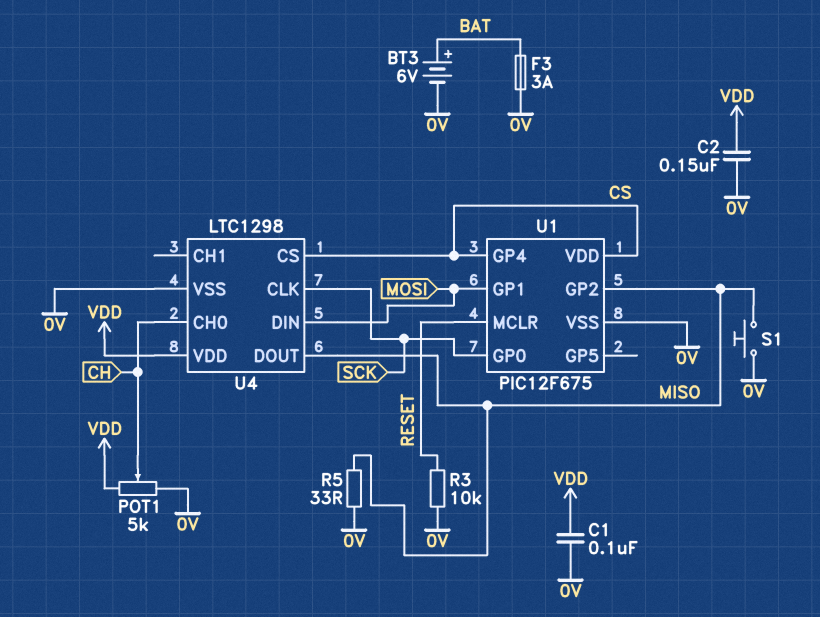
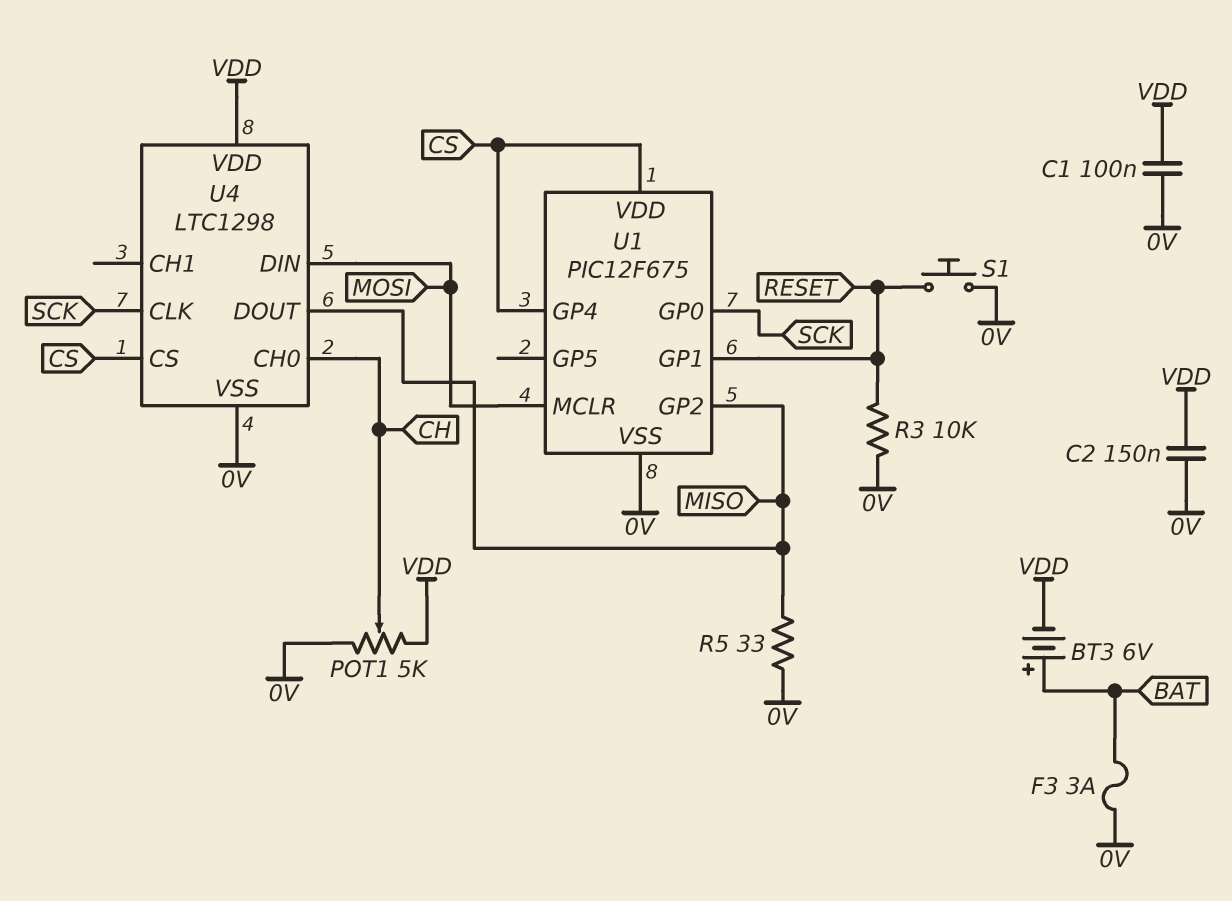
BT3: 6V (plus BAT, minus 0V) -> 6V (plus BAT, minus VDD)
S1: button (0V, MISO) -> button (0V, RESET)
U1 pin GP1: MOSI -> RESET
U1 pin MCLR: RESET -> MOSI

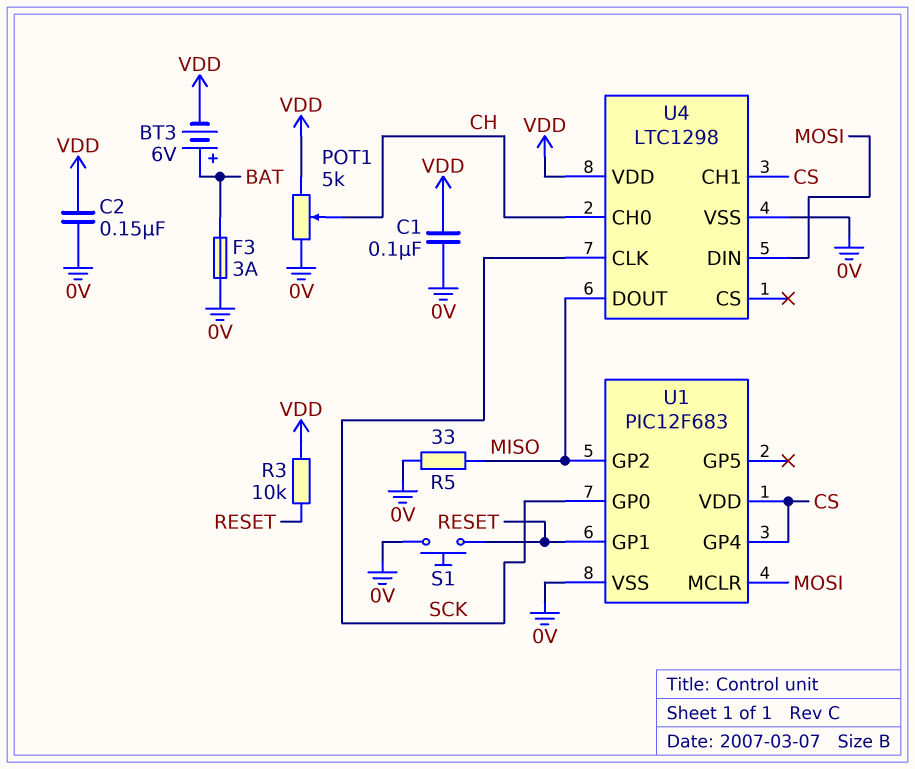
R3: 10k (0V, RESET) -> 10k (RESET, VDD)
U1: PIC12F675 -> PIC12F683
U4 pin CH1: none -> CS
U4 pin CS: CS -> none

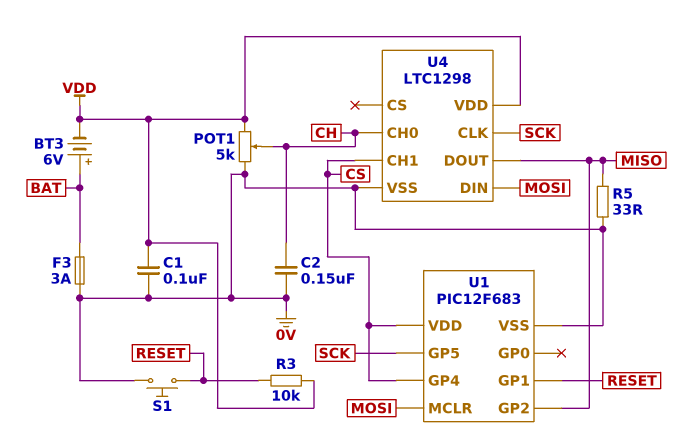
C2: 150nF (0V, VDD) -> 150nF (0V, CH)
U1 pin GP0: SCK -> none
U1 pin GP5: none -> SCK

